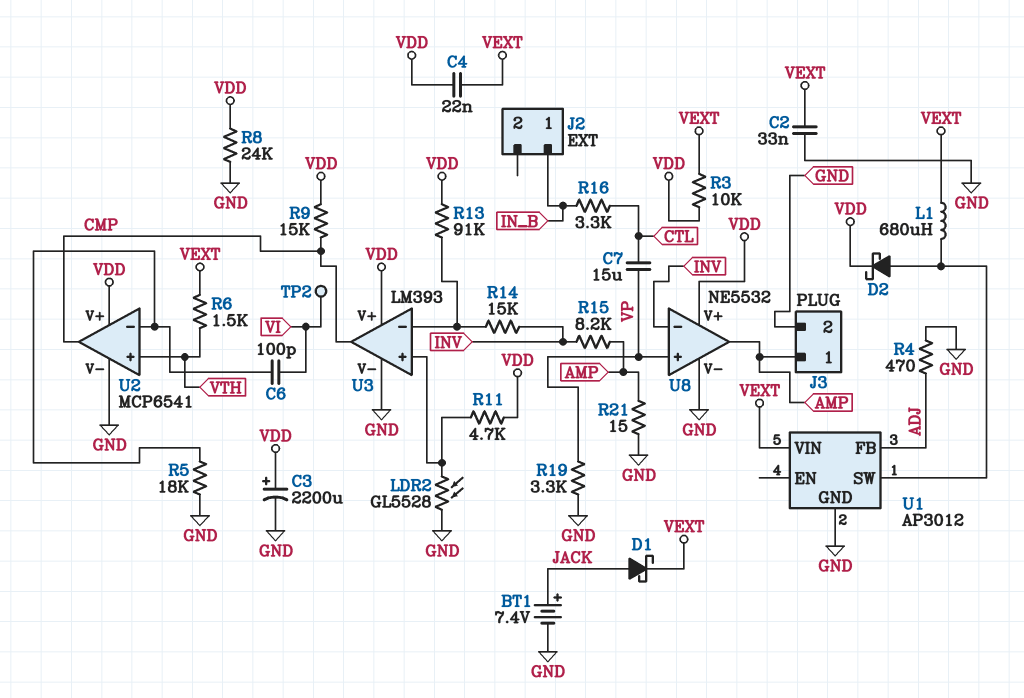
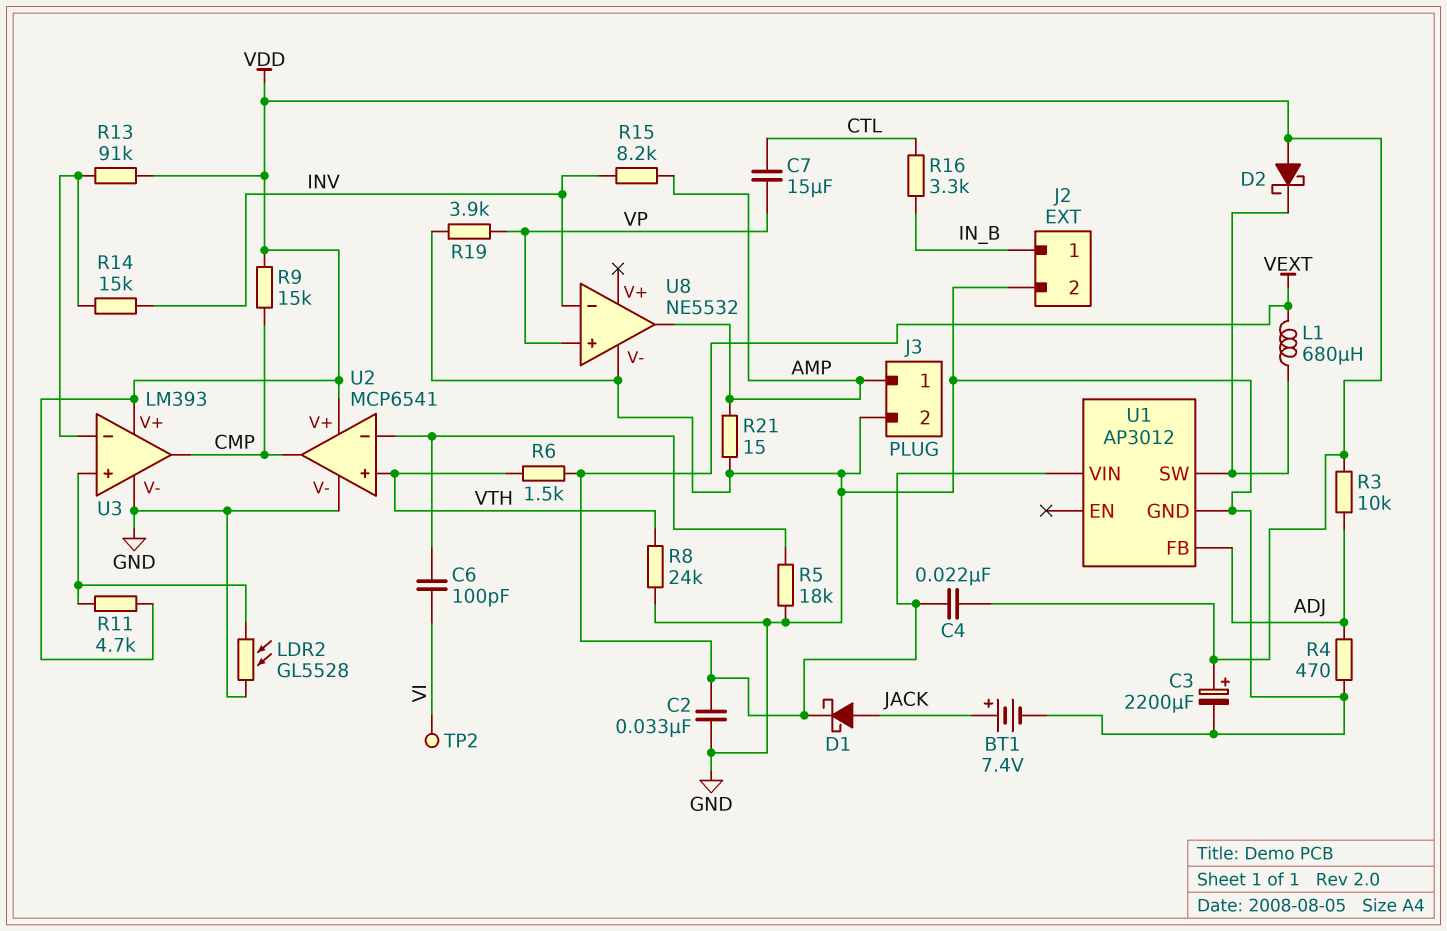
D2: schottky (A U1/SW, K VDD) -> schottky (A VDD, K U1/SW)
J2 pin 2: none -> GND
R3: 10k (VDD, VEXT) -> 10k (ADJ, VDD)
R8: 24k (GND, VDD) -> 24k (GND, VTH)
R19: 3.3k (GND, VP) -> 3.9k (GND, VP)
U8 pin V+: VDD -> none

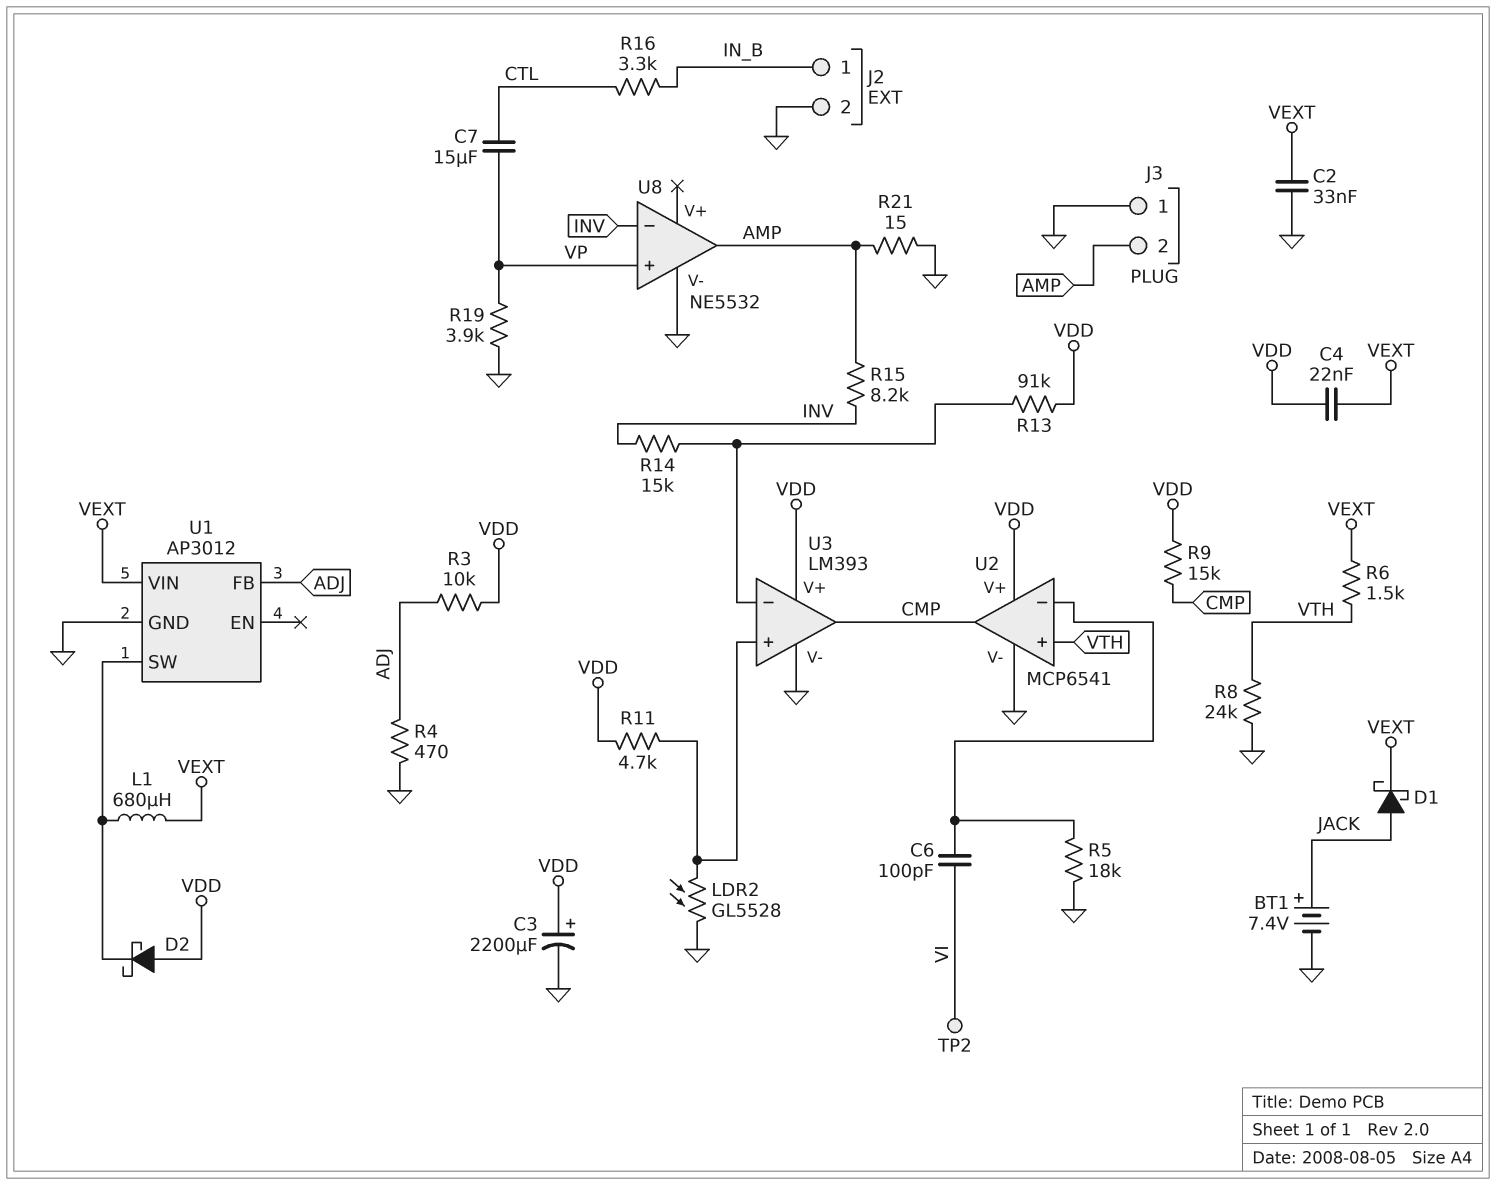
J3 pin 1: AMP -> GND
J3 pin 2: GND -> AMP

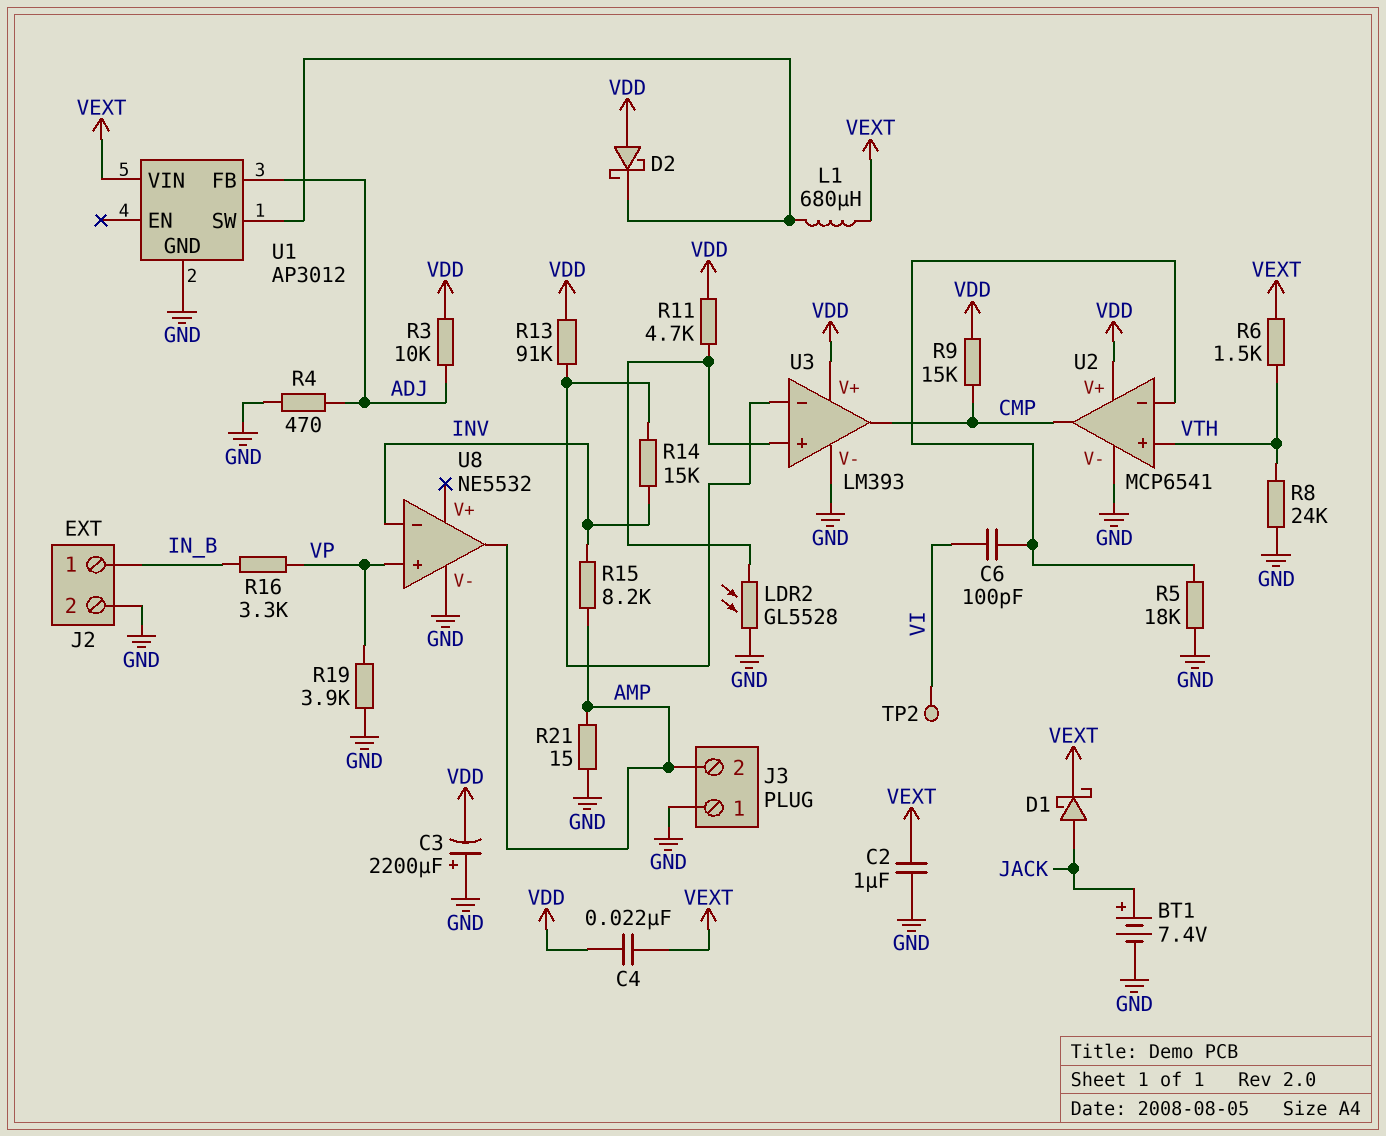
C2: 33nF (GND, VEXT) -> 1uF (GND, VEXT)
C3: 2200uF (plus VDD, minus GND) -> 2200uF (plus GND, minus VDD)
C7: 15uF (CTL, VP) -> none
R16: 3.3k (CTL, IN_B) -> 3.3k (IN_B, VP)

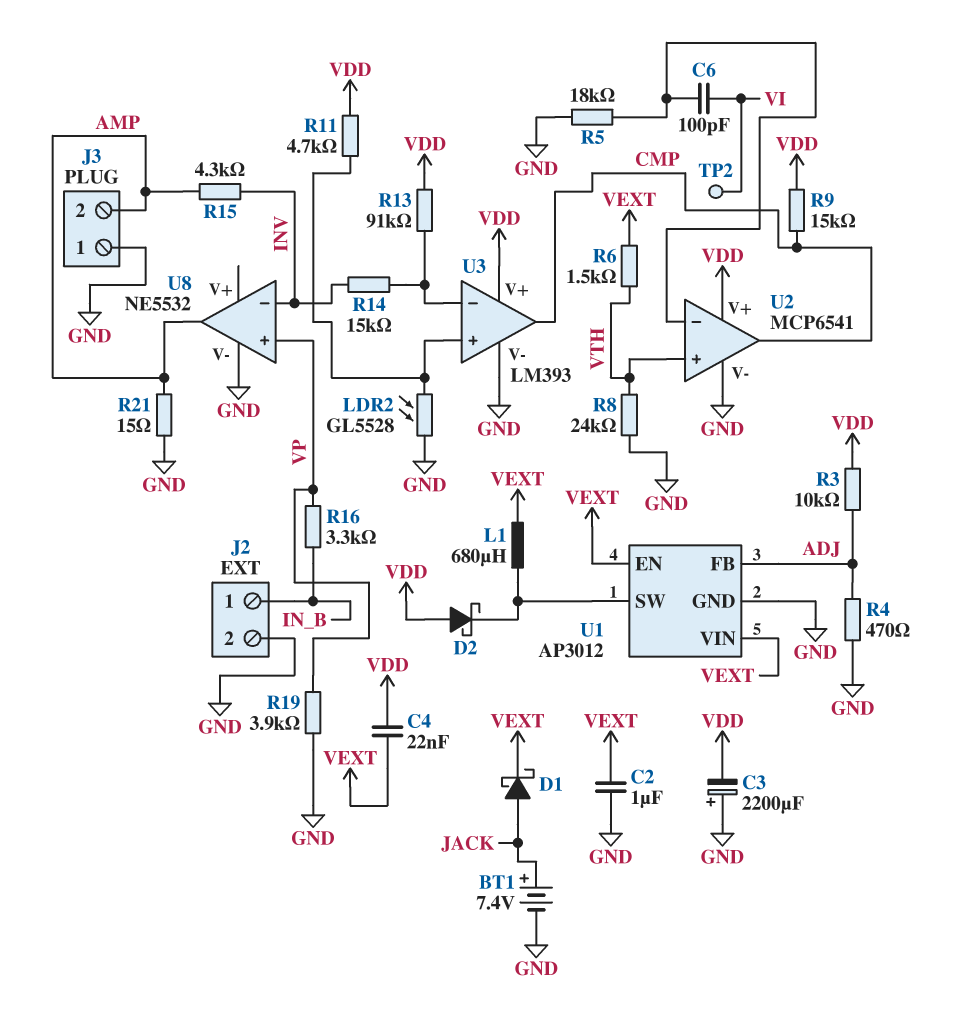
R15: 8.2k (AMP, INV) -> 4.3k (AMP, INV)
U1 pin EN: none -> VEXT

